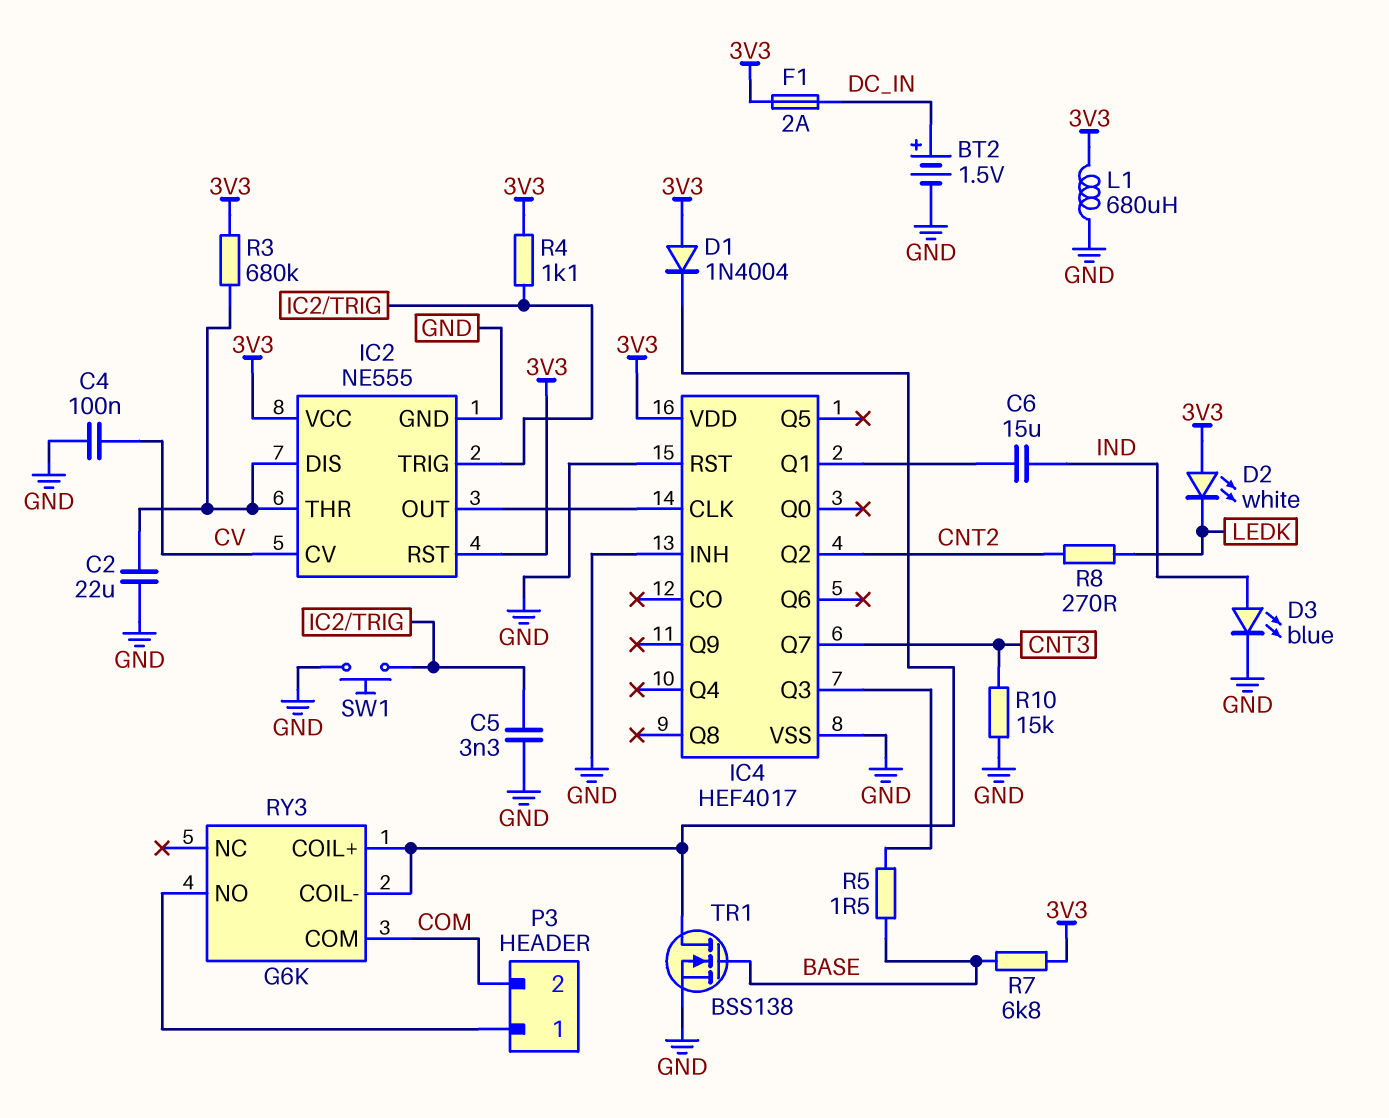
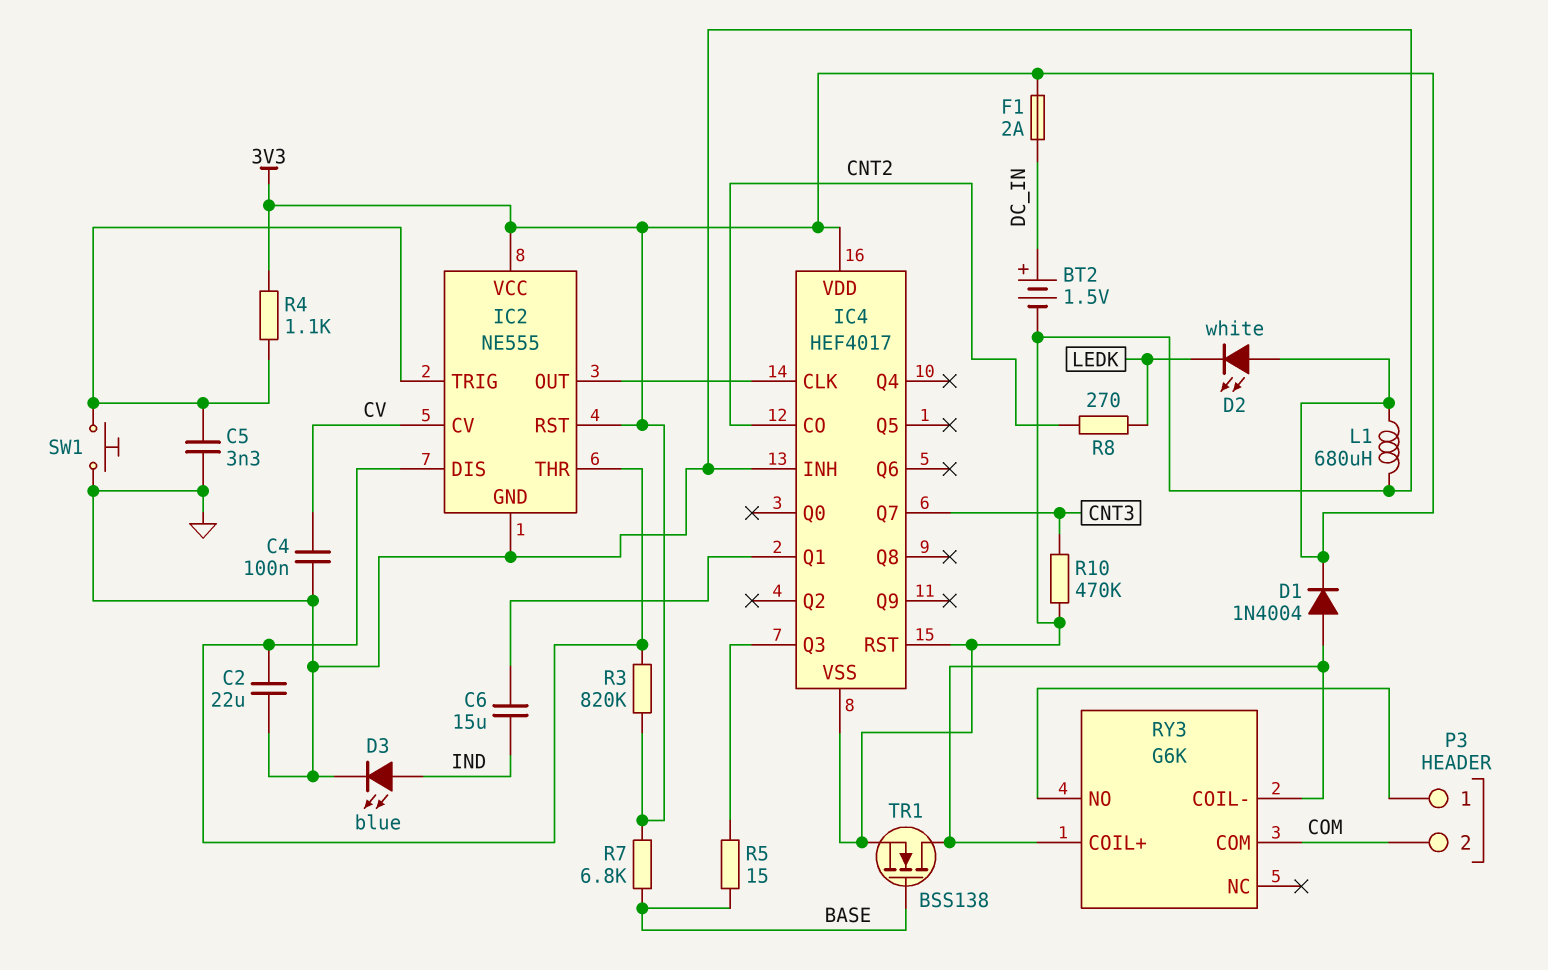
D1: diode 1N4004 (A 3V3, K RY3/COIL+) -> diode 1N4004 (A RY3/COIL+, K 3V3)
IC4 pin CO: none -> CNT2
IC4 pin Q2: CNT2 -> none
R3: 680k (3V3, IC2/DIS) -> 820k (3V3, IC2/DIS)
R5: 1.5 (BASE, IC4/Q3) -> 15 (BASE, IC4/Q3)
R10: 15k (CNT3, GND) -> 470k (CNT3, GND)

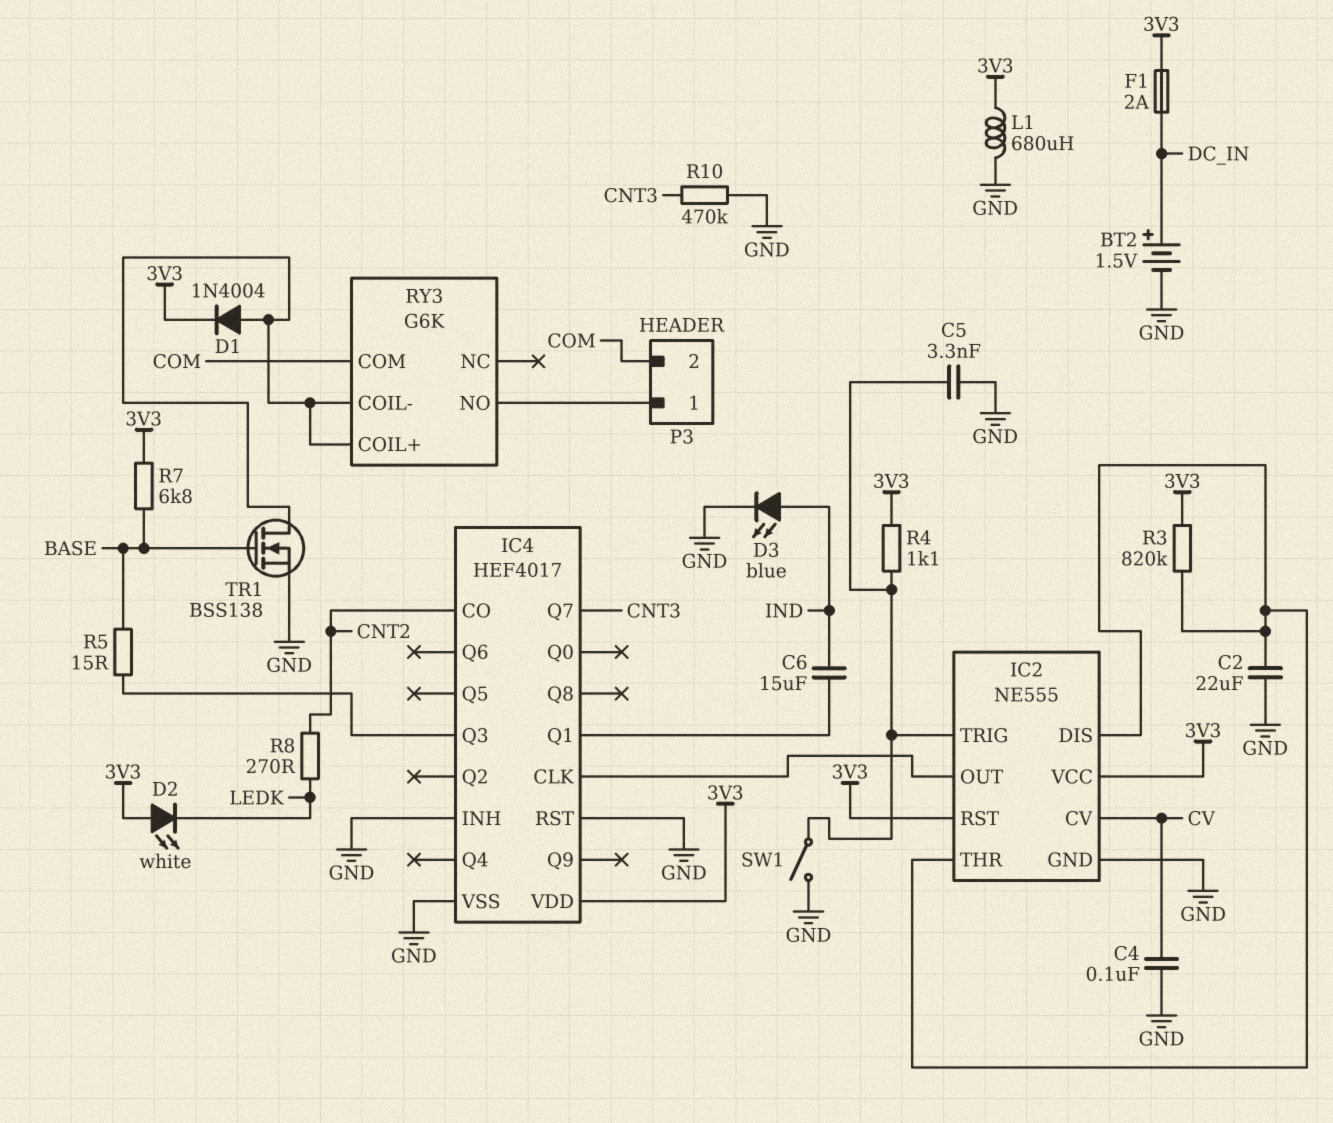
SW1: button (GND, IC2/TRIG) -> switch (GND, IC2/TRIG)

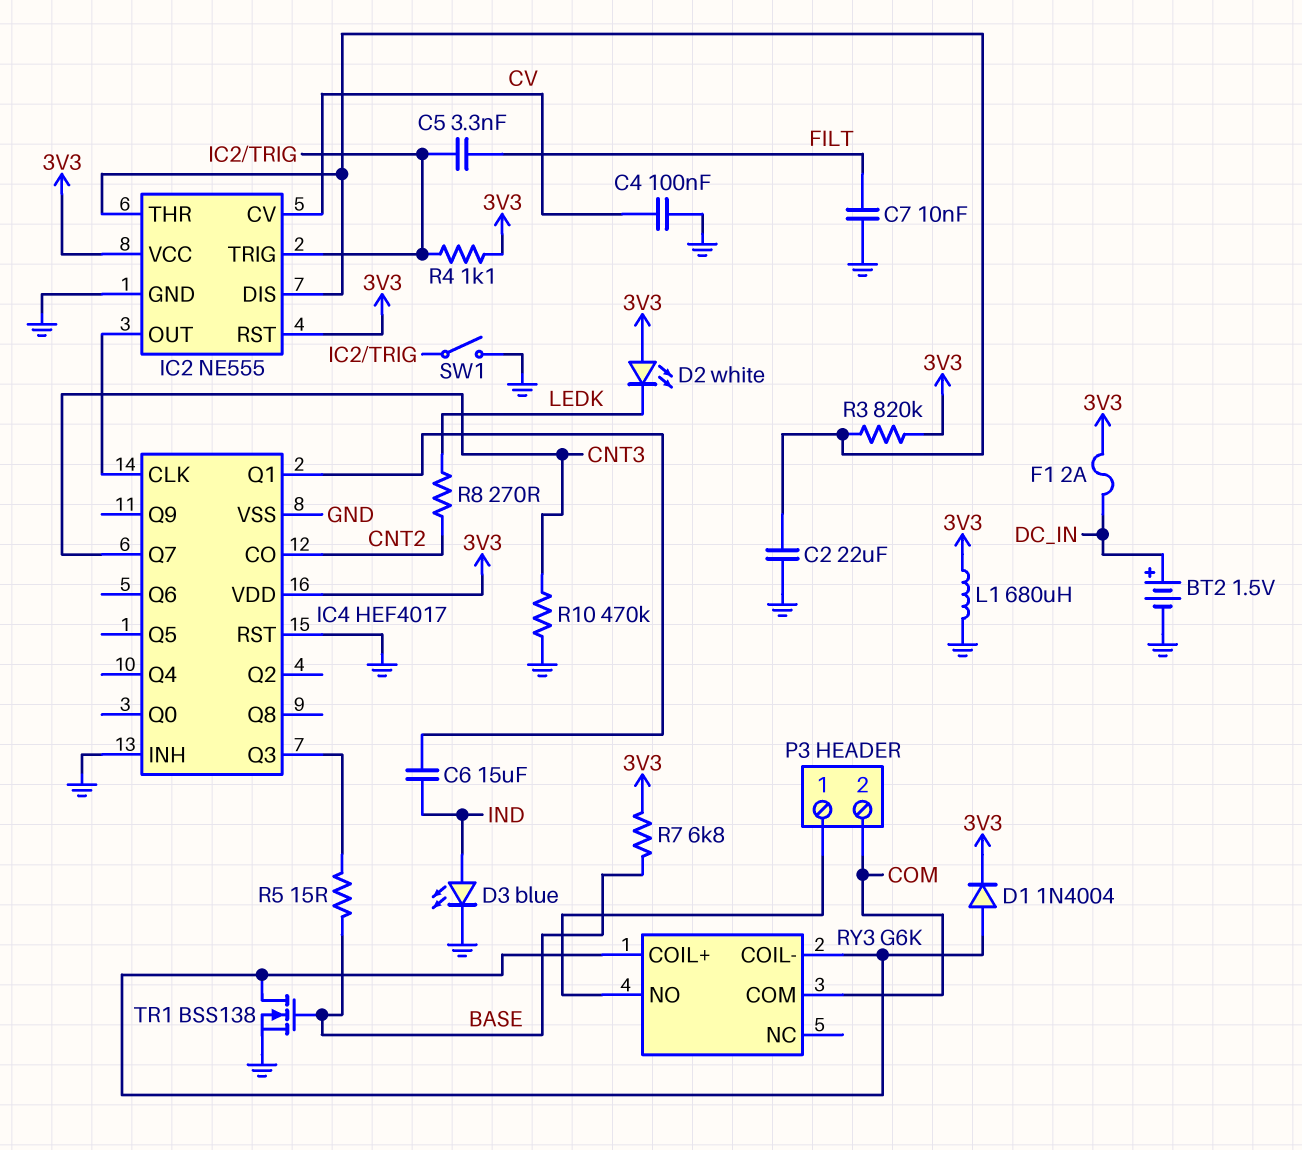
C5: 3.3nF (GND, IC2/TRIG) -> 3.3nF (FILT, IC2/TRIG)
C7: none -> 10nF (FILT, GND)

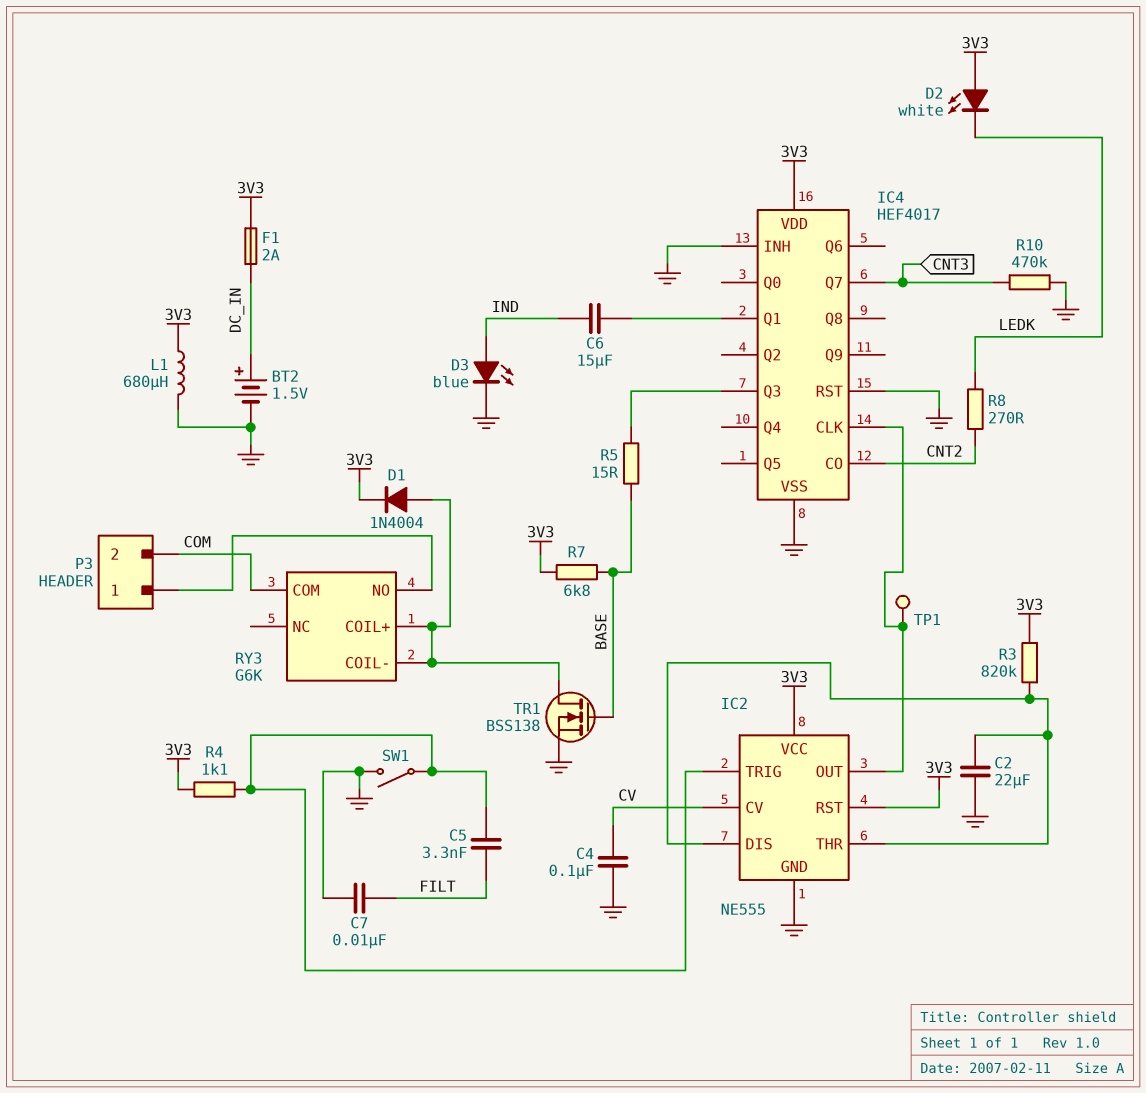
TP1: none -> test point (IC2/OUT)

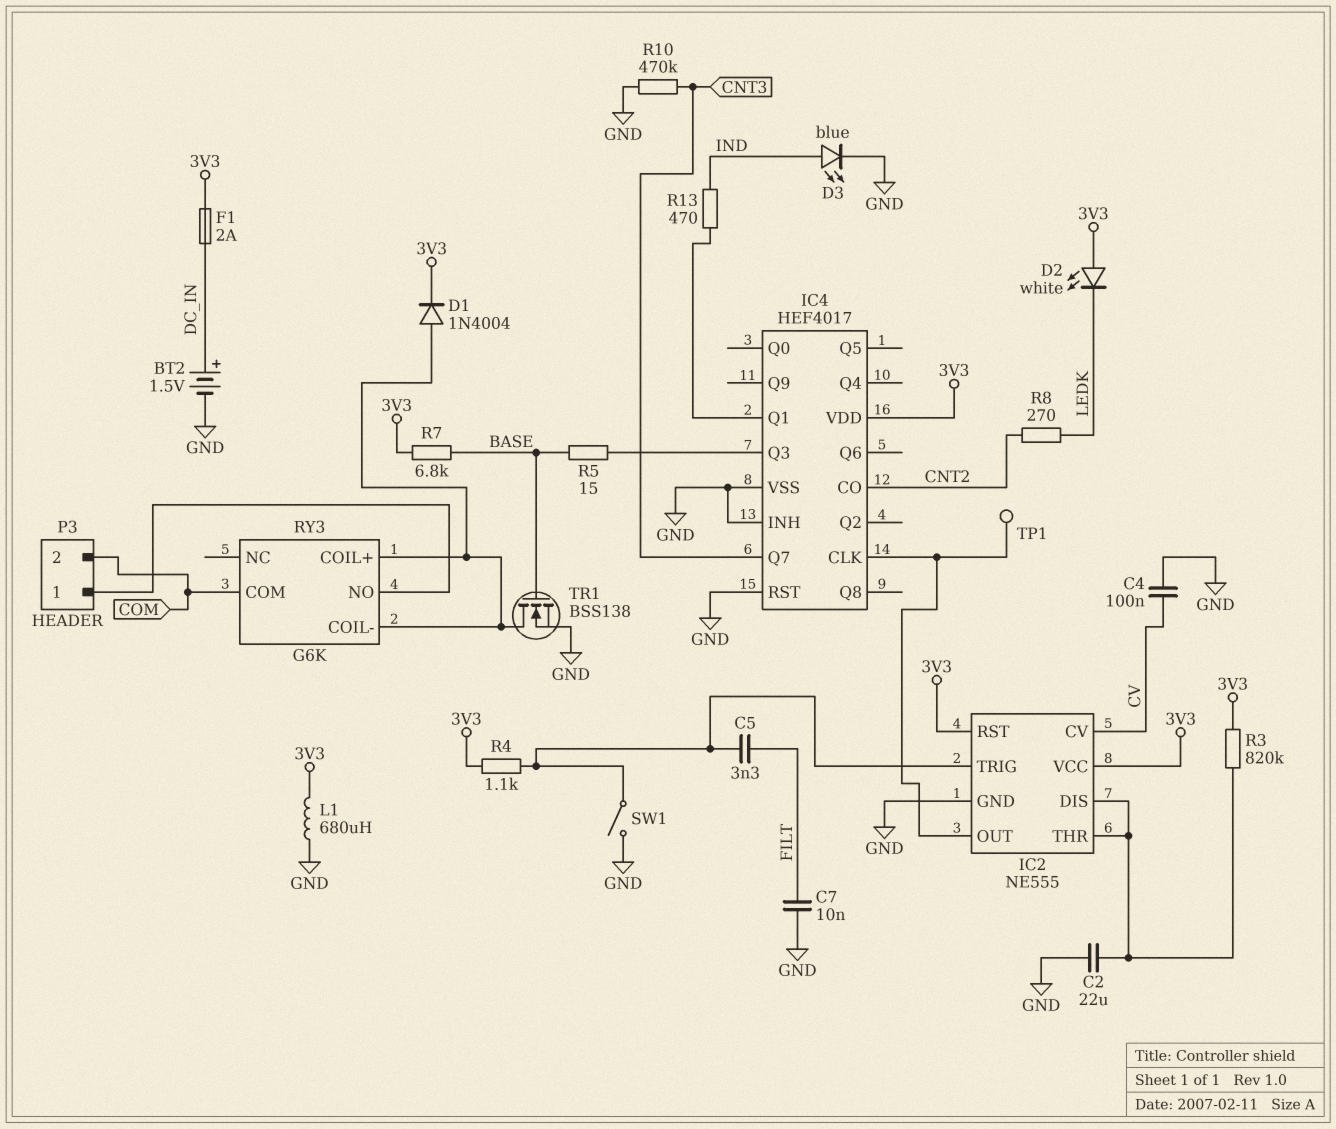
C6: 15uF (IC4/Q1, IND) -> none
R13: none -> 470 (IC4/Q1, IND)

